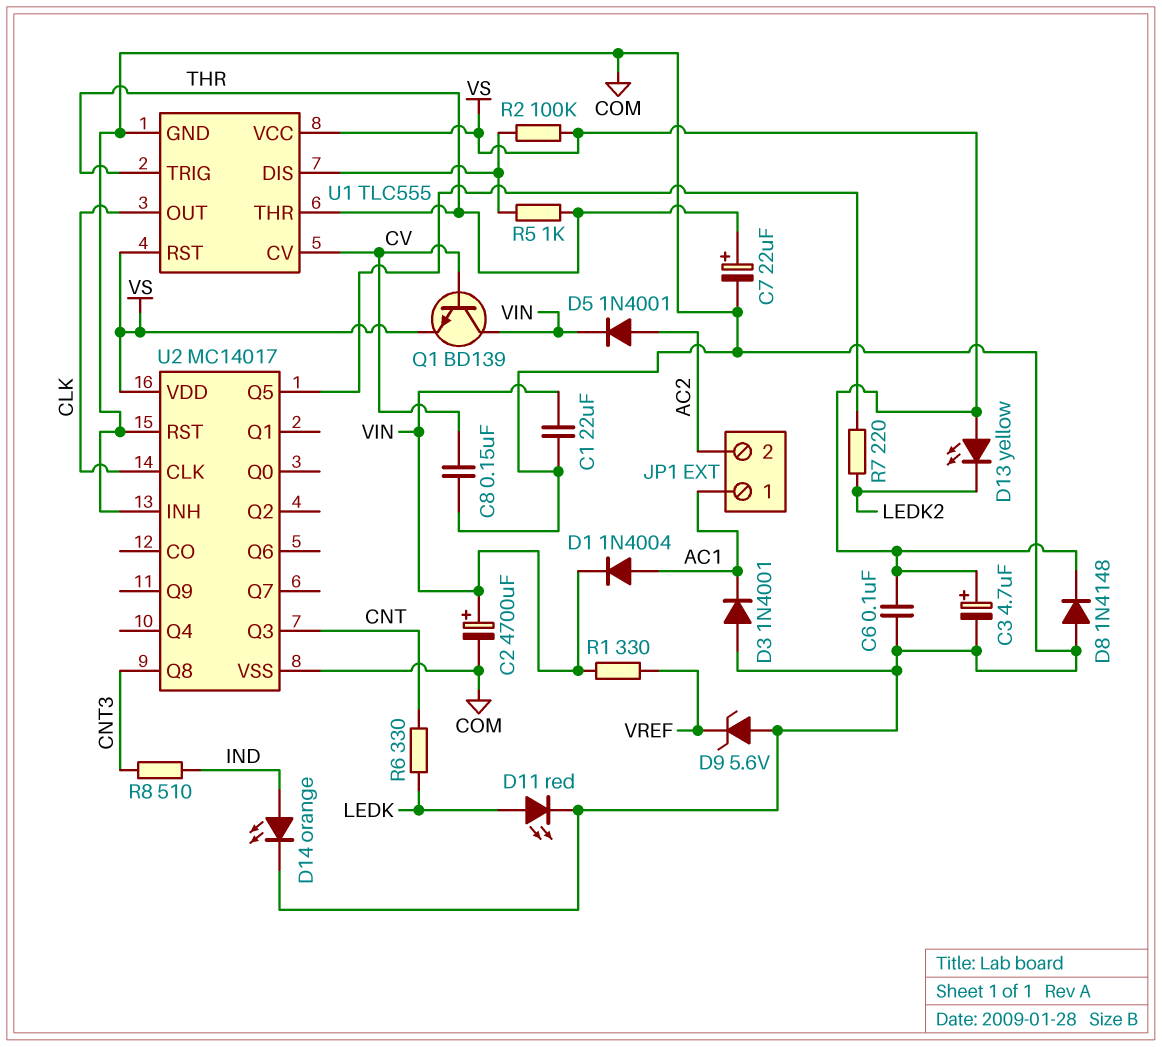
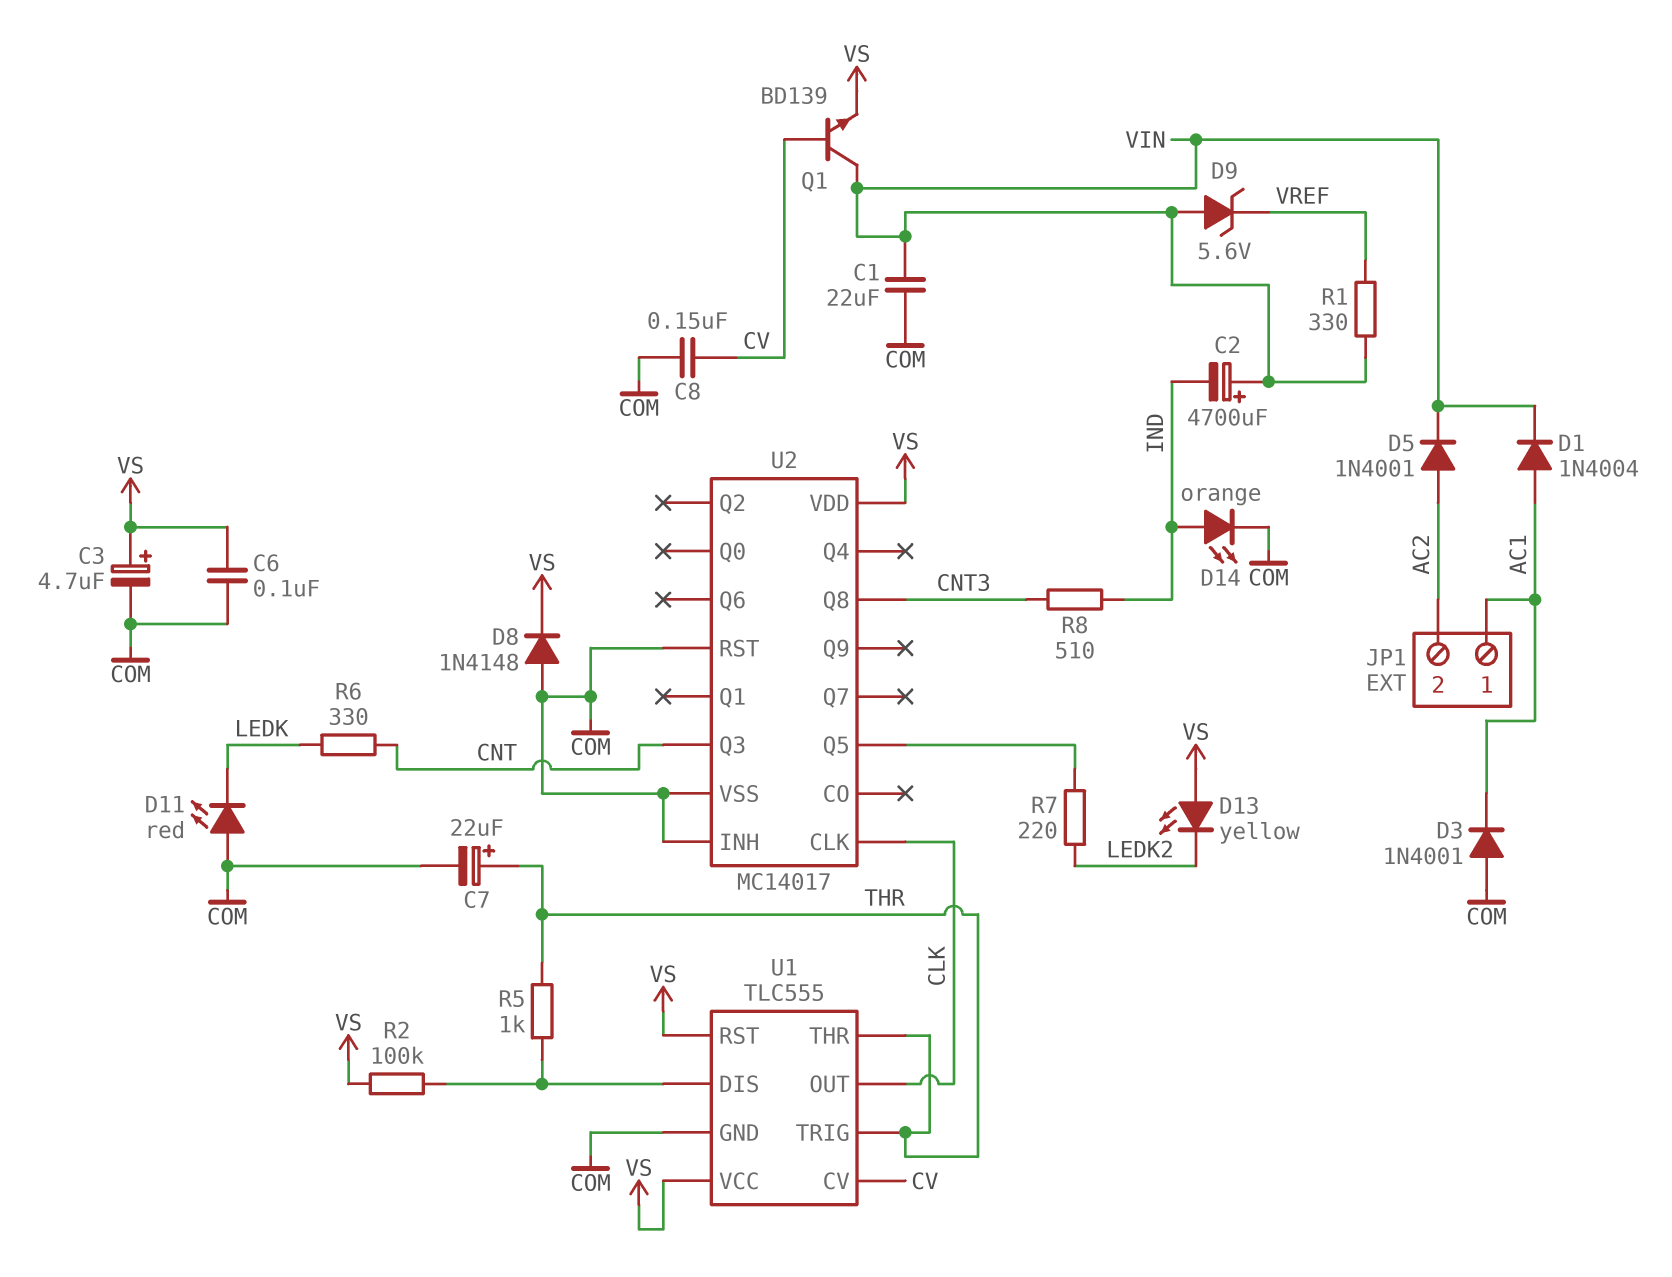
C2: 4700uF (plus VIN, minus COM) -> 4700uF (plus VIN, minus IND)
D9: zener 5.6V (A COM, K VREF) -> zener 5.6V (A VIN, K VREF)
D11: LED red (A LEDK, K COM) -> LED red (A COM, K LEDK)

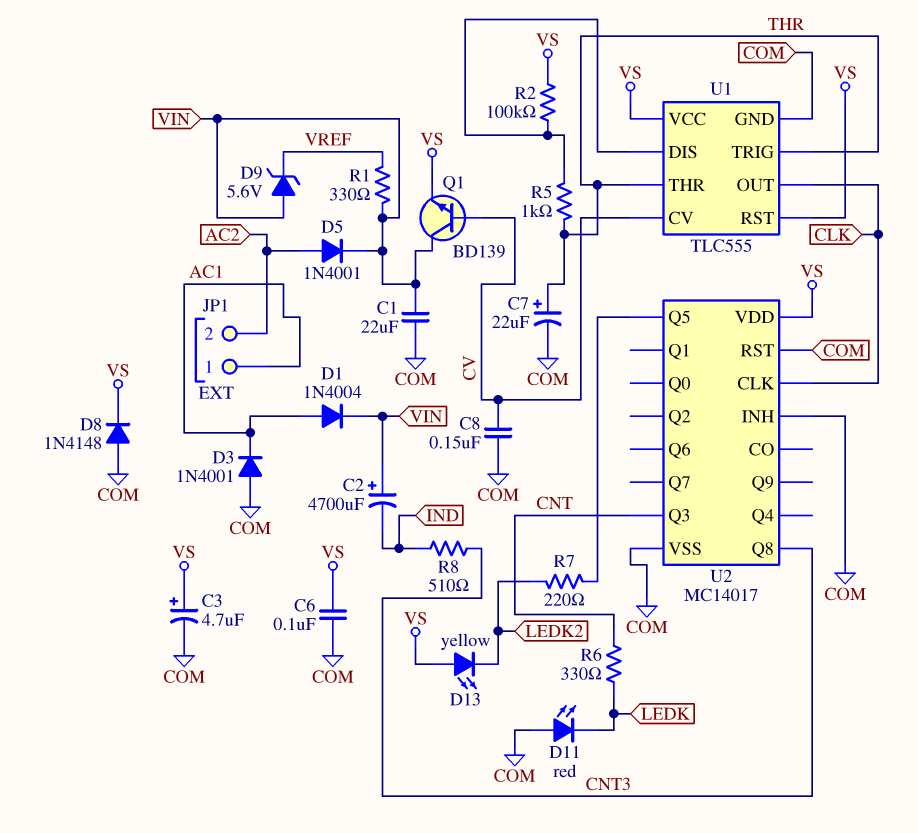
D14: LED orange (A IND, K COM) -> none

